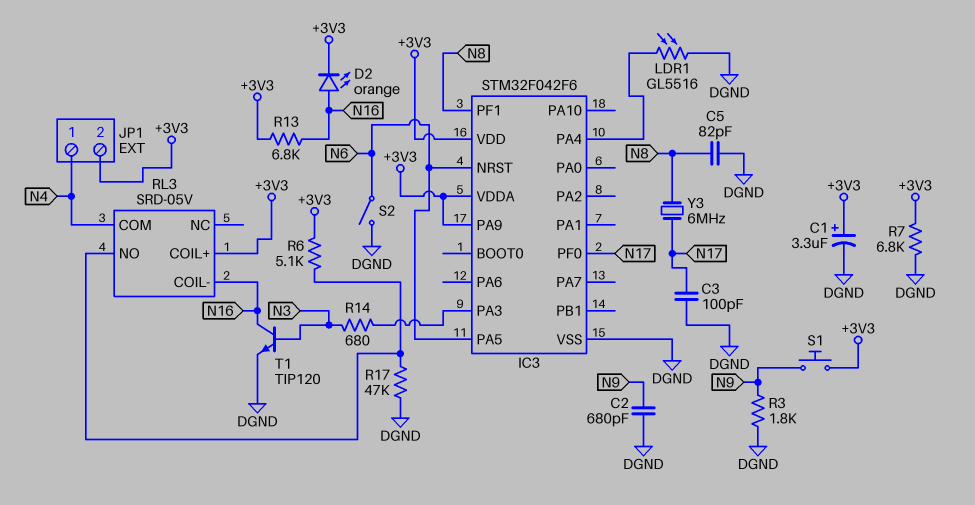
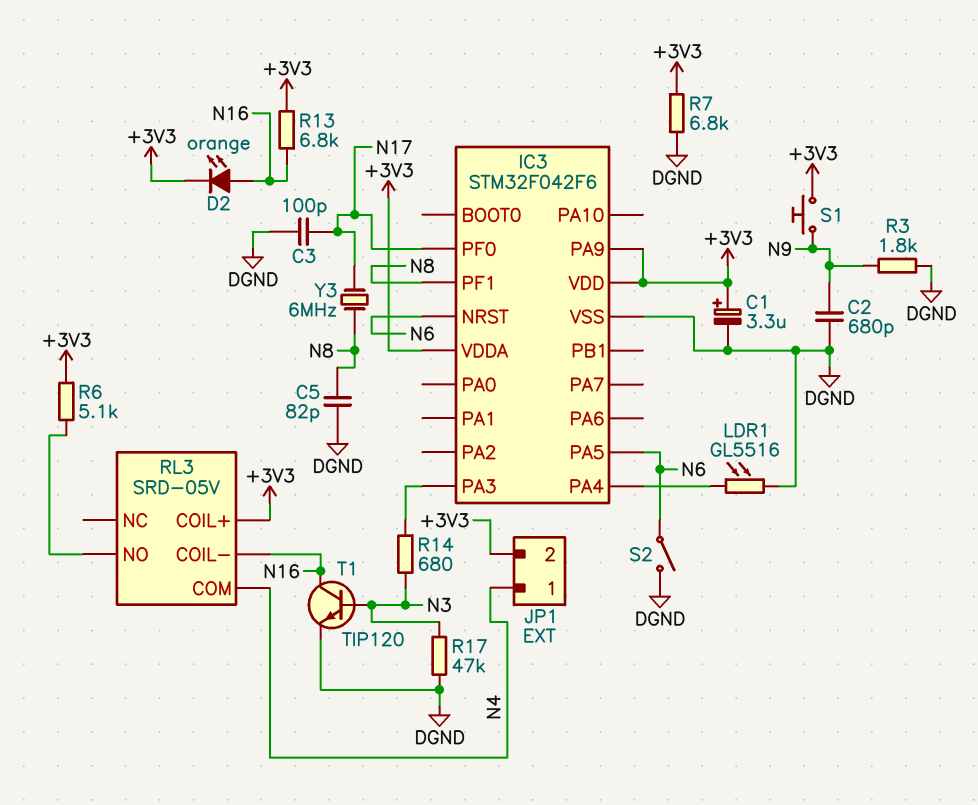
R17: 47k (DGND, RL3/NO) -> 47k (DGND, N3)

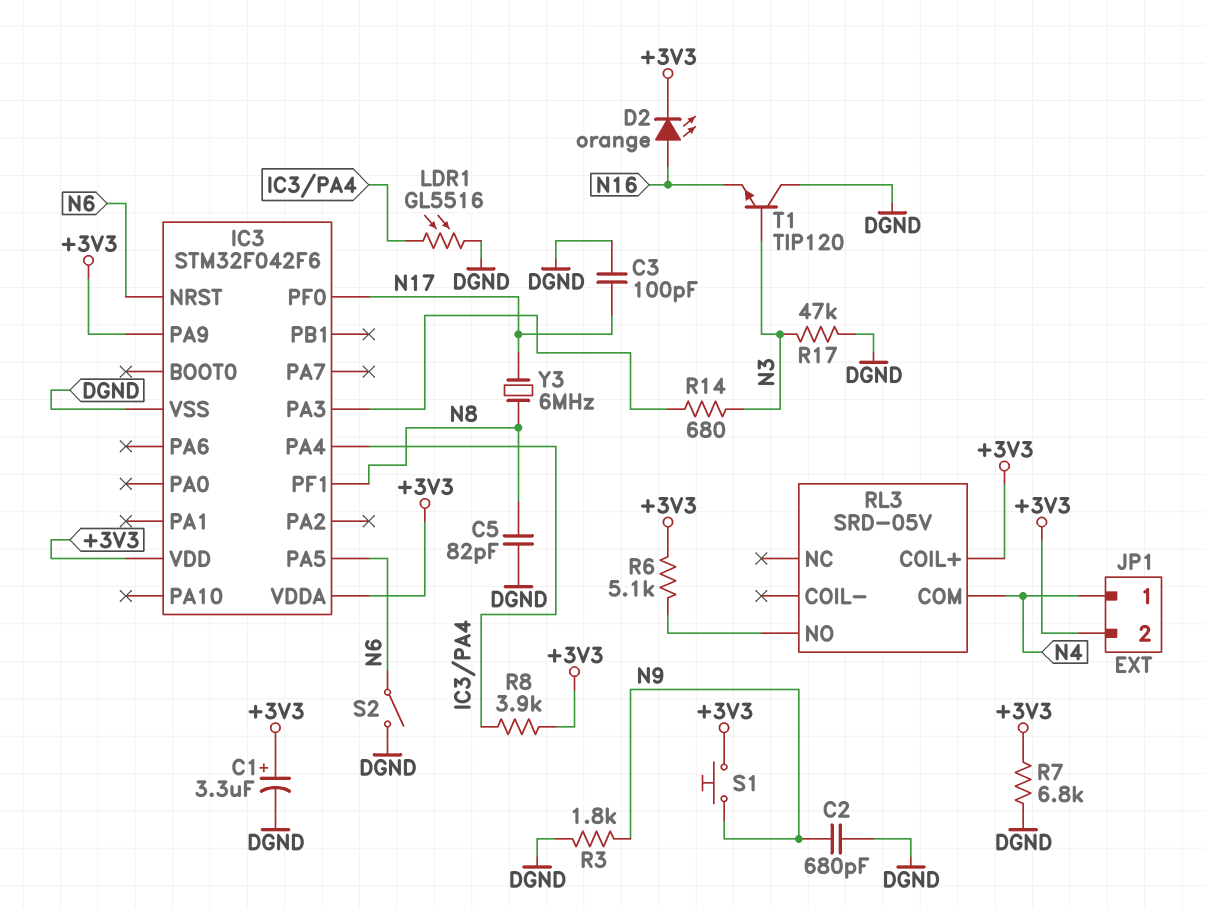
R8: none -> 3.9k (+3V3, IC3/PA4)
R13: 6.8k (+3V3, N16) -> none
RL3 pin COIL-: N16 -> none
T1: NPN TIP120 (B N3, C N16, E DGND) -> NPN TIP120 (B N3, C DGND, E N16)

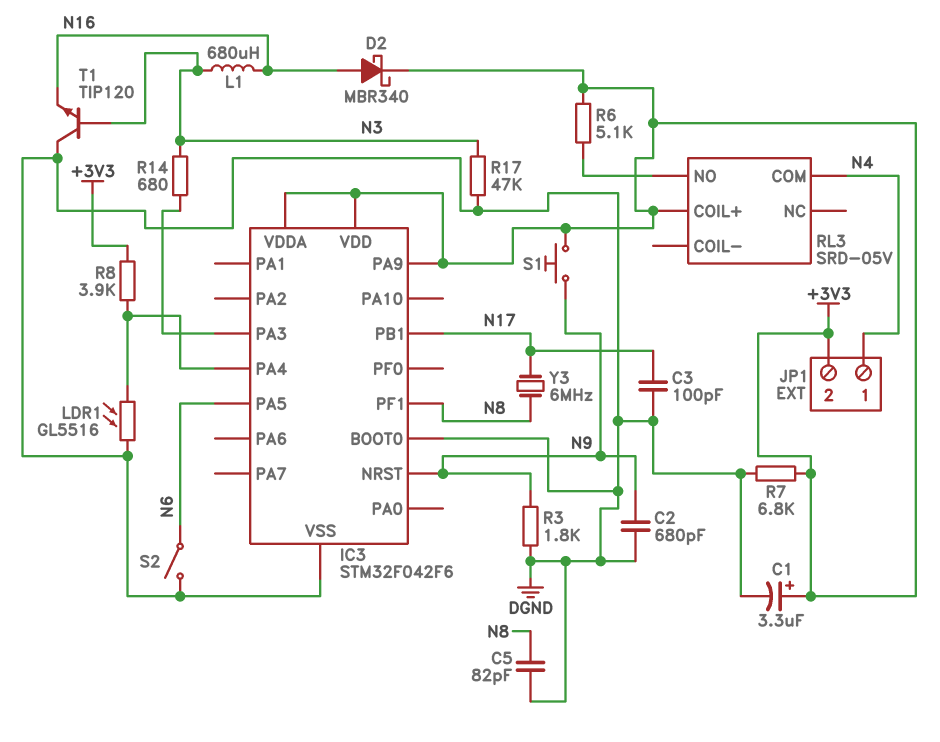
D2: LED orange (A N16, K +3V3) -> schottky MBR340 (A N16, K +3V3)
IC3 pin BOOT0: none -> DGND
IC3 pin NRST: N6 -> N9
IC3 pin PB1: none -> N17
IC3 pin PF0: N17 -> none
L1: none -> 680uH (N3, N16)

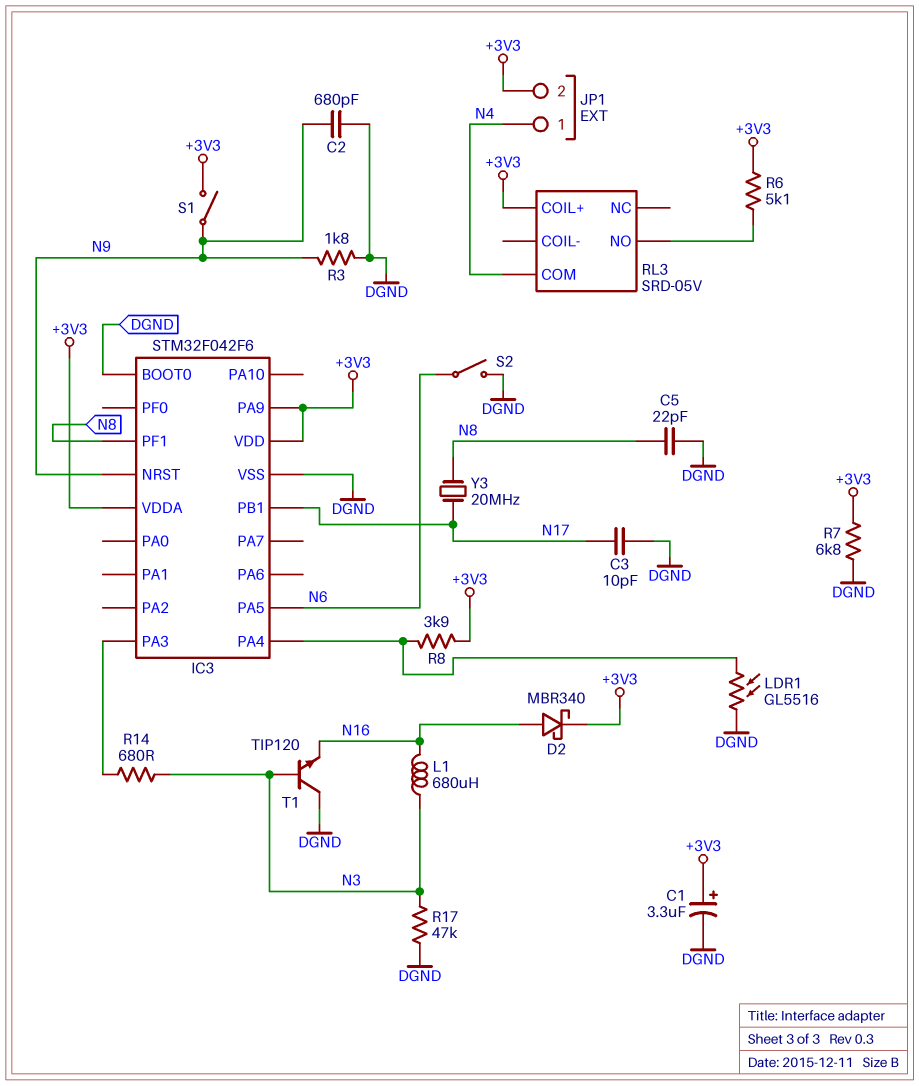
C3: 100pF (DGND, N17) -> 10pF (DGND, N17)
C5: 82pF (DGND, N8) -> 22pF (DGND, N8)
S1: button (+3V3, N9) -> switch (+3V3, N9)
Y3: 6MHz (N8, N17) -> 20MHz (N8, N17)

